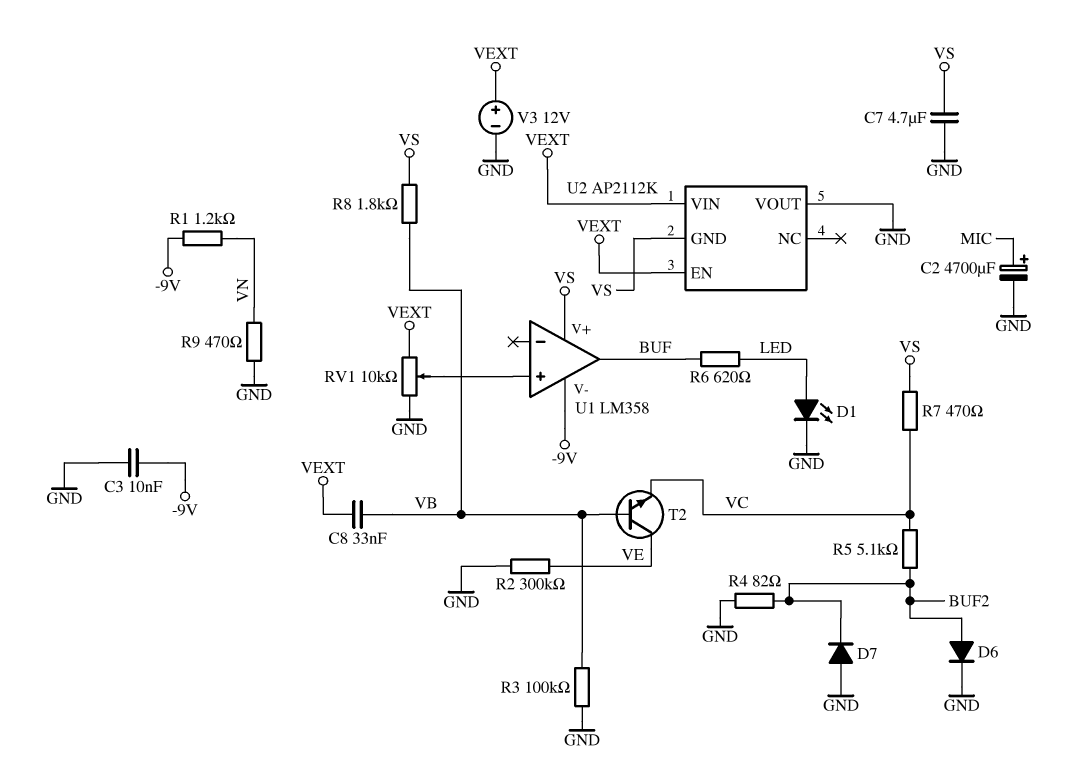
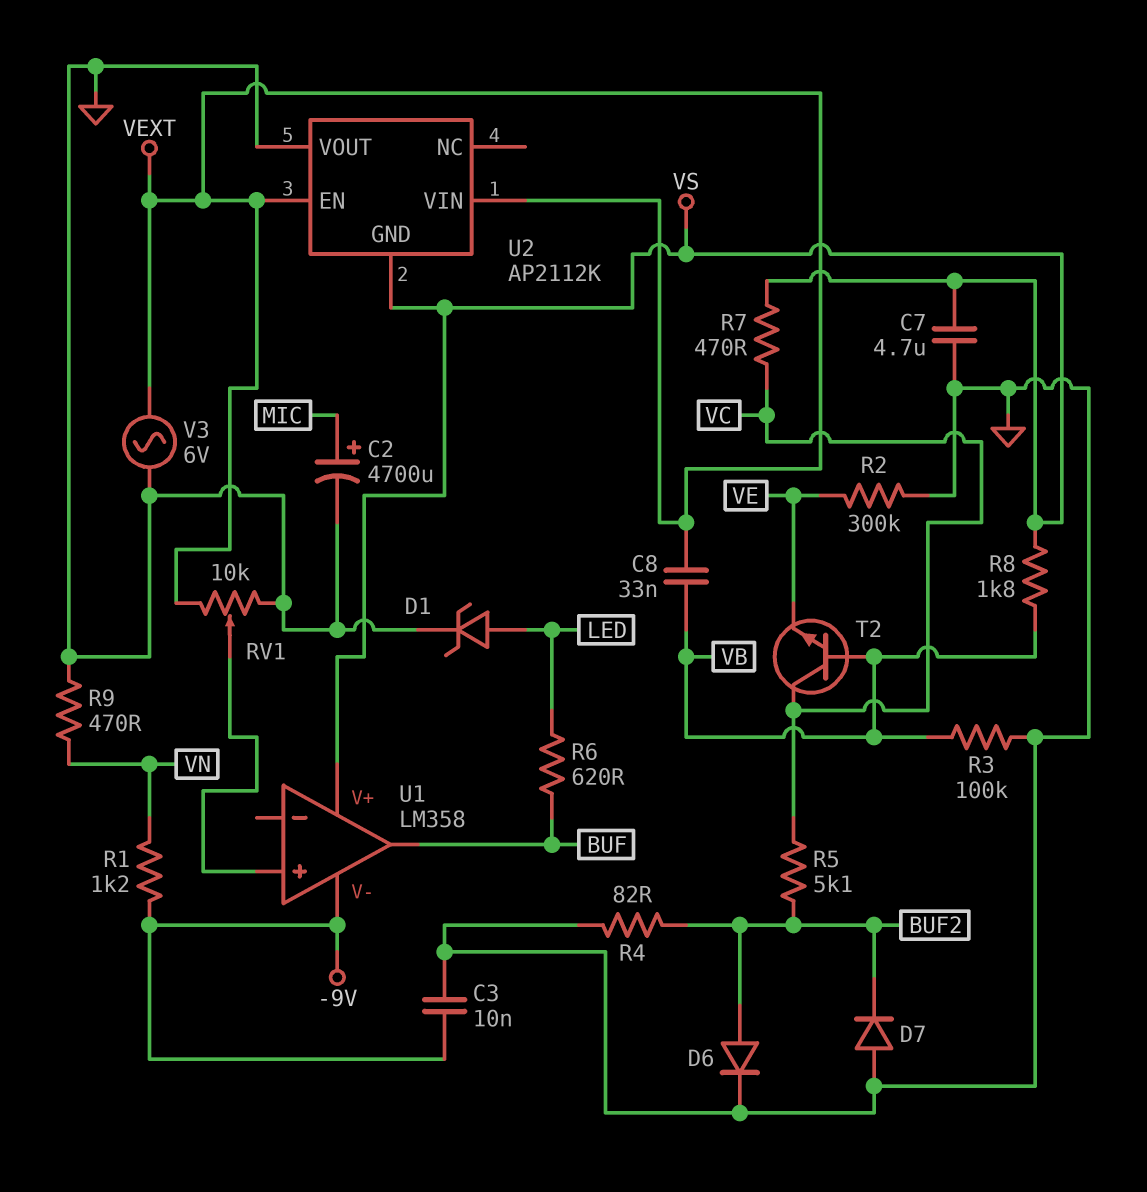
D1: LED (A LED, K GND) -> zener (A LED, K GND)
T2: NPN (B VB, C VE, E VC) -> NPN (B VB, C VC, E VE)
V3: 12V (plus VEXT, minus GND) -> AC 6V (GND, VEXT)

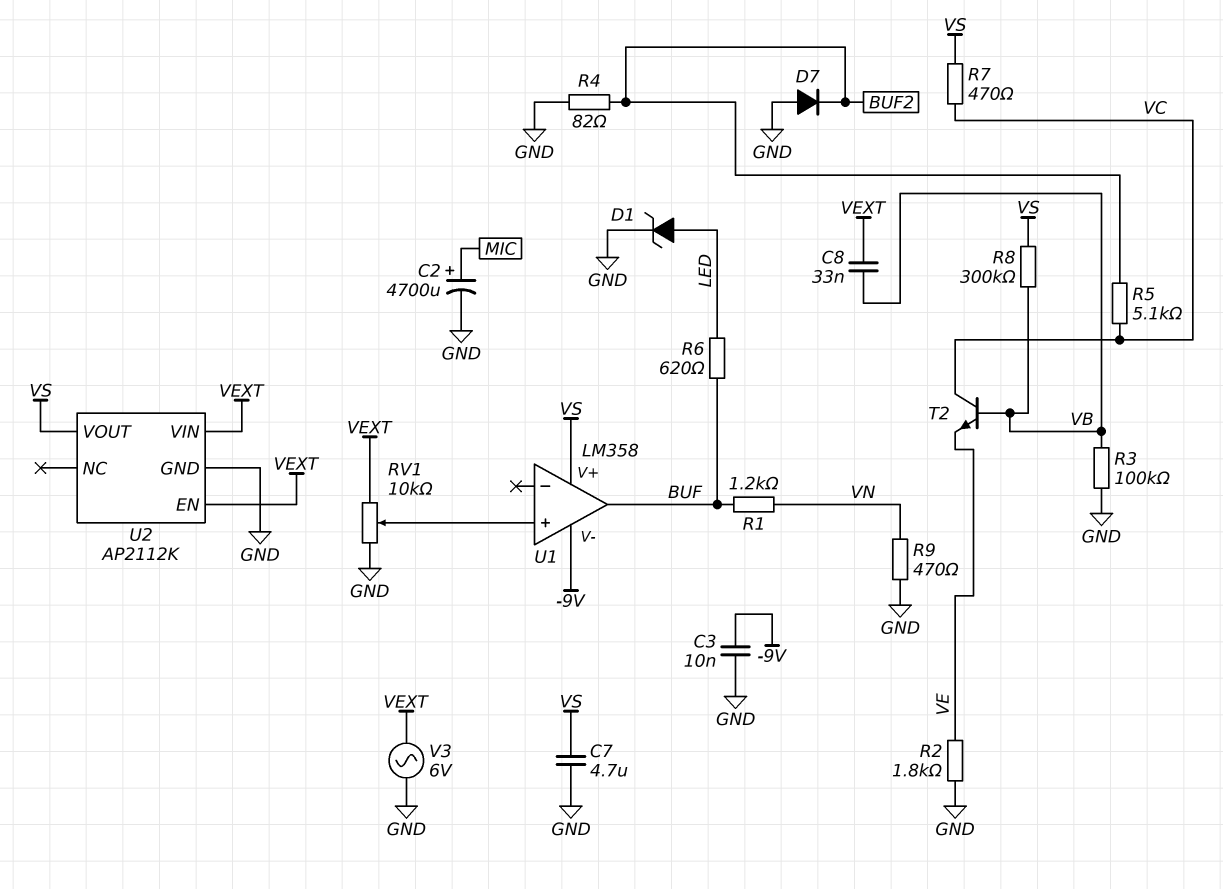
D6: diode (A BUF2, K GND) -> none
R1: 1.2k (-9V, VN) -> 1.2k (BUF, VN)
R2: 300k (GND, VE) -> 1.8k (GND, VE)
R8: 1.8k (VB, VS) -> 300k (VB, VS)
U2 pin GND: VS -> GND
U2 pin VOUT: GND -> VS

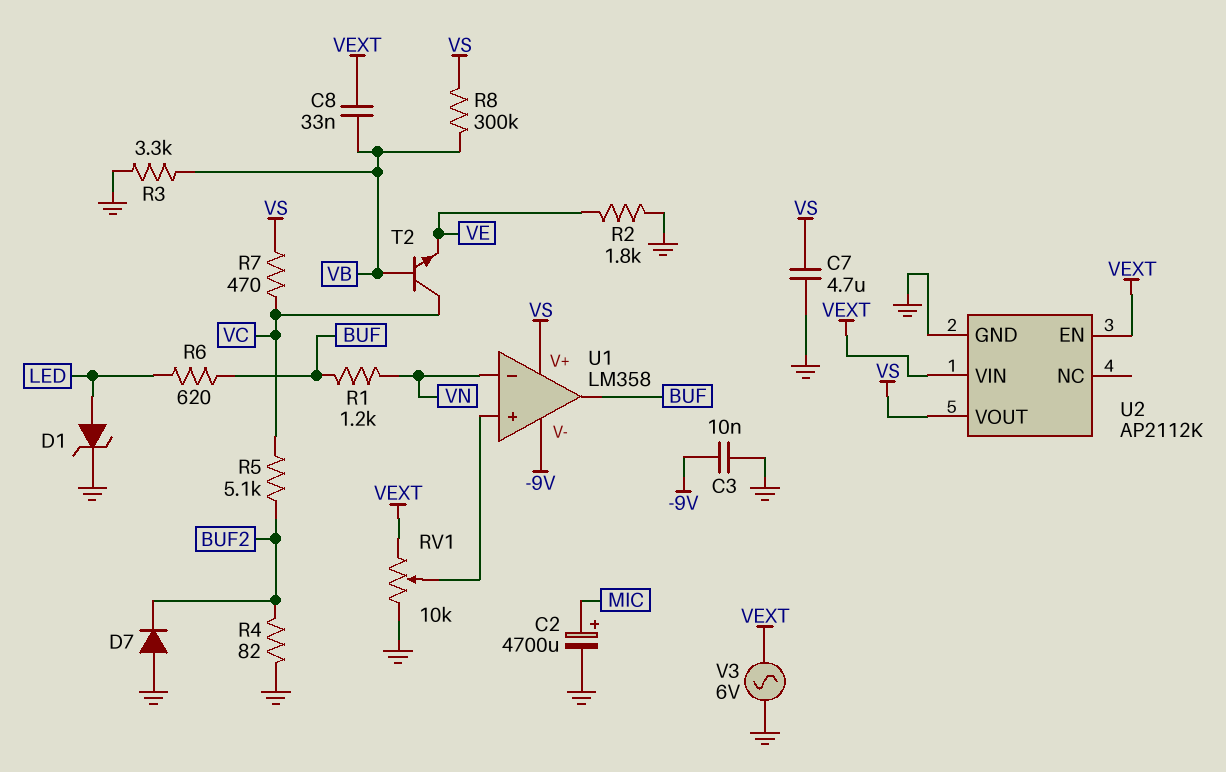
R3: 100k (GND, VB) -> 3.3k (GND, VB)
R9: 470 (GND, VN) -> none
U1 pin in-: none -> VN

